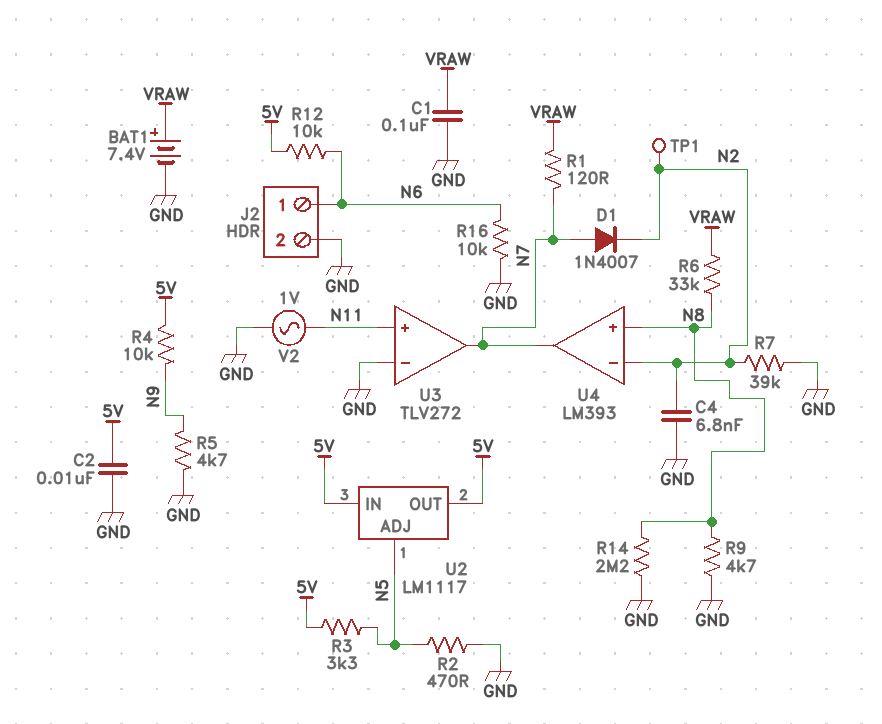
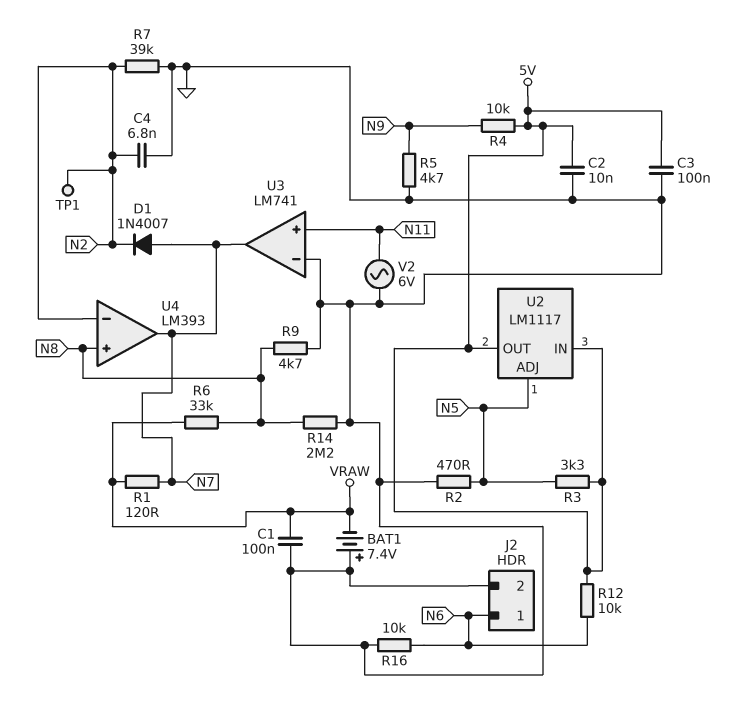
BAT1: 7.4V (plus VRAW, minus GND) -> 7.4V (plus GND, minus VRAW)
C3: none -> 100nF (5V, GND)
U3: TLV272 -> LM741
V2: AC 1V (GND, N11) -> AC 6V (GND, N11)

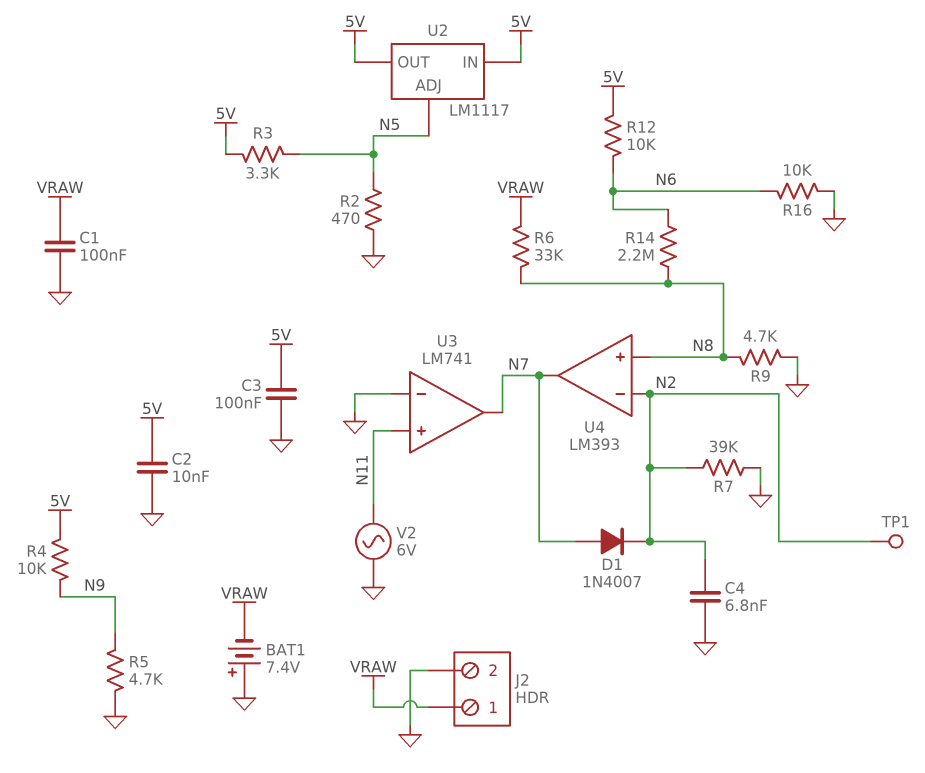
J2 pin 1: N6 -> VRAW
R1: 120 (N7, VRAW) -> none
R14: 2.2M (GND, N8) -> 2.2M (N6, N8)

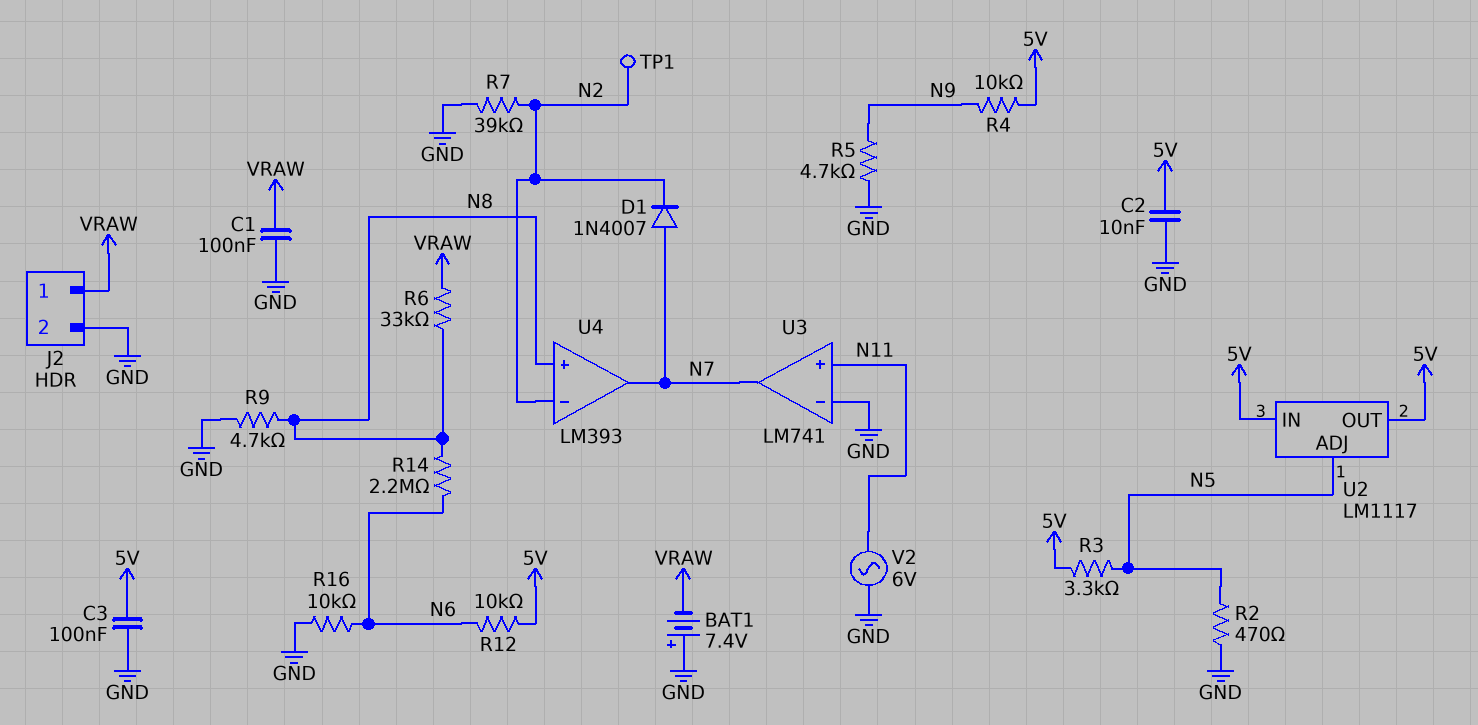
C4: 6.8nF (GND, N2) -> none

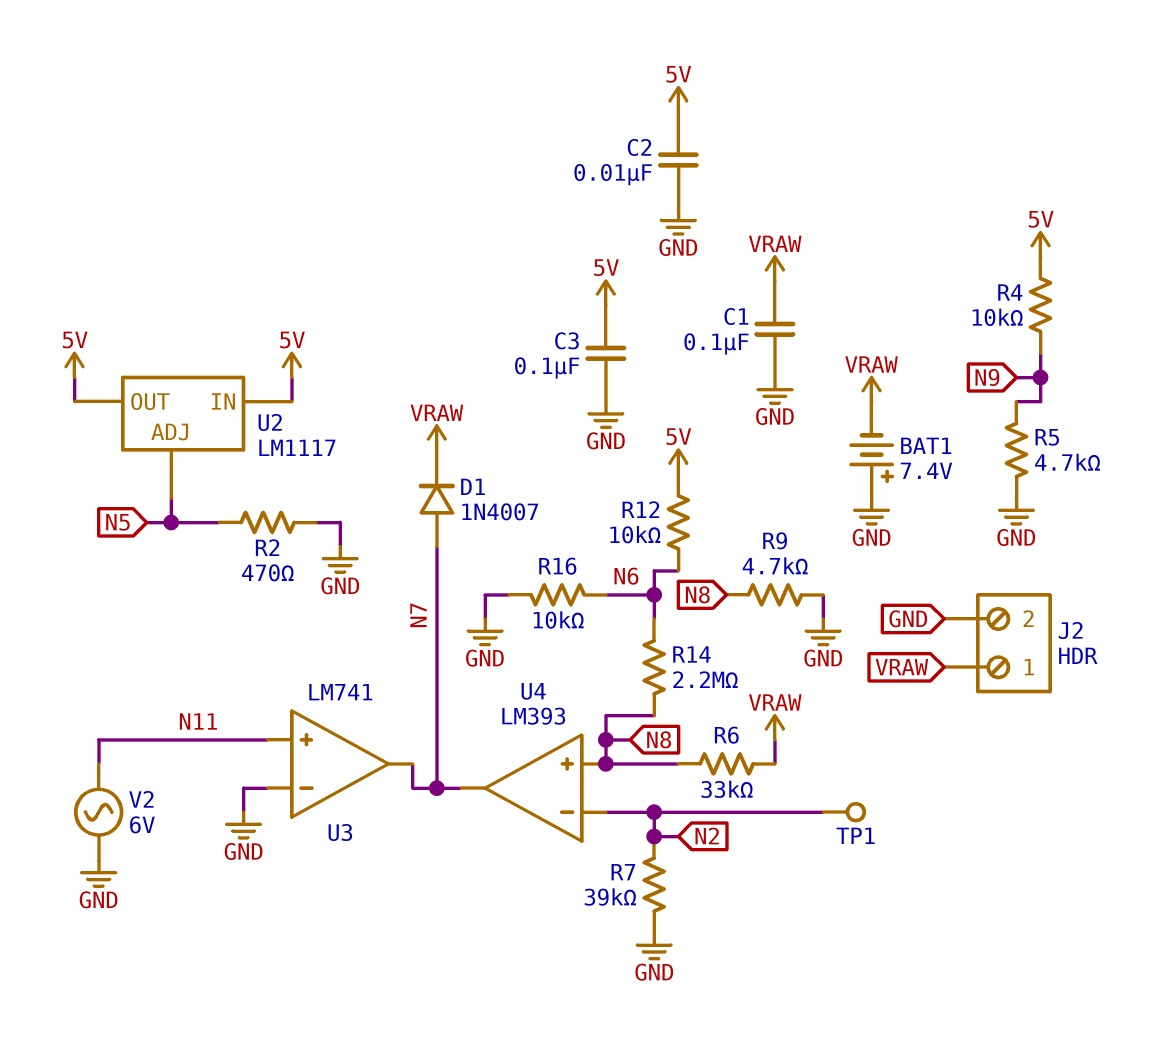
D1: diode 1N4007 (A N7, K N2) -> diode 1N4007 (A N7, K VRAW)
R3: 3.3k (5V, N5) -> none

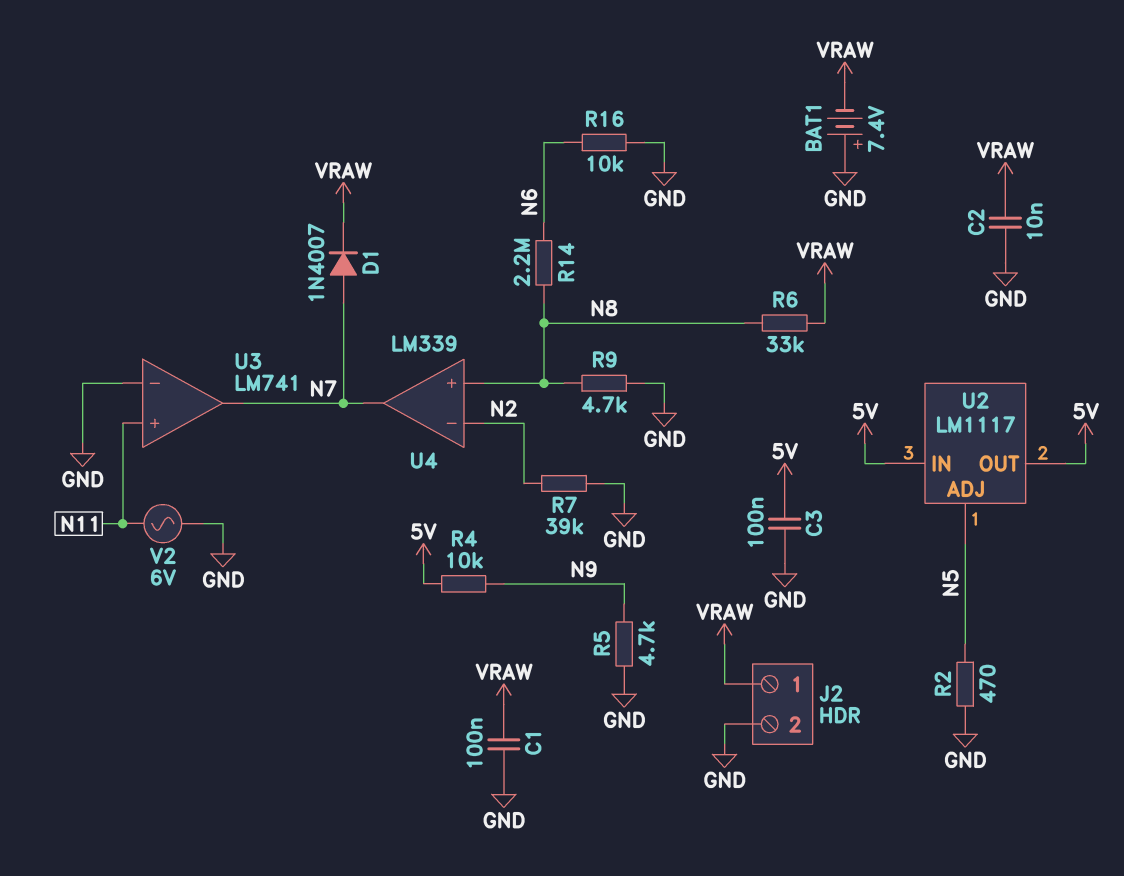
C2: 10nF (5V, GND) -> 10nF (GND, VRAW)
R12: 10k (5V, N6) -> none
TP1: test point (N2) -> none
U4: LM393 -> LM339

